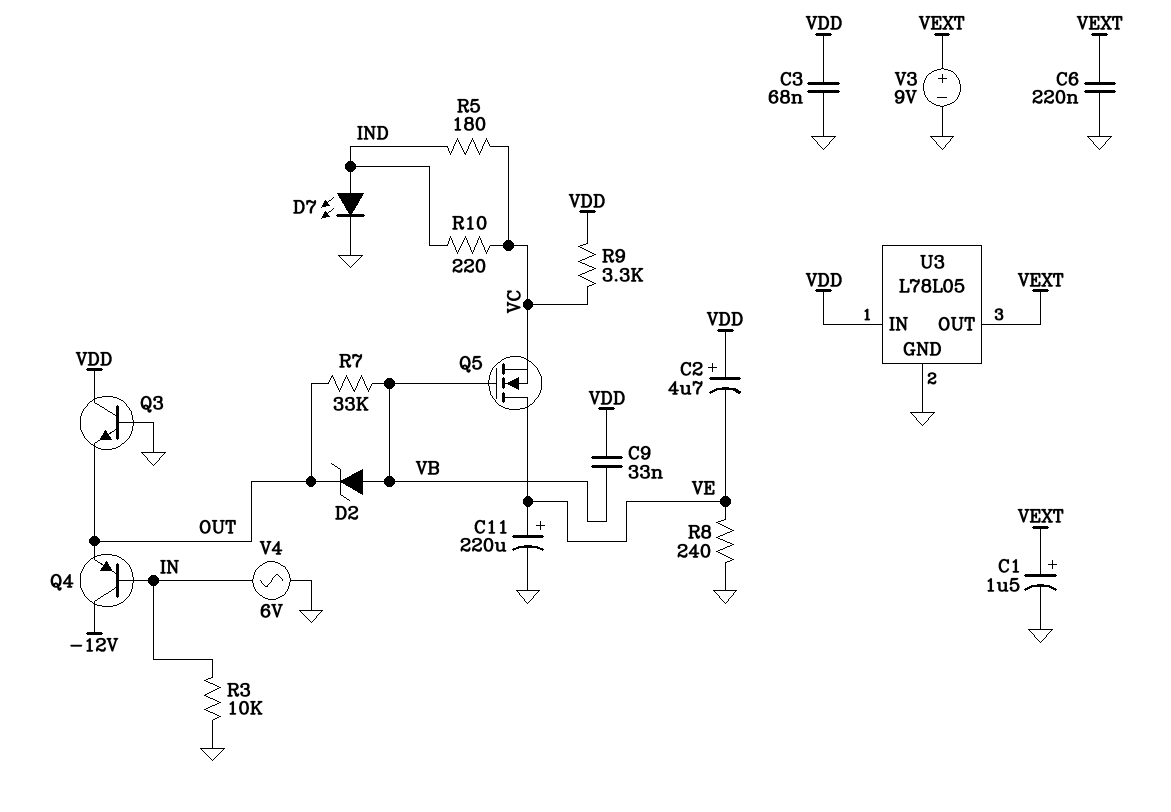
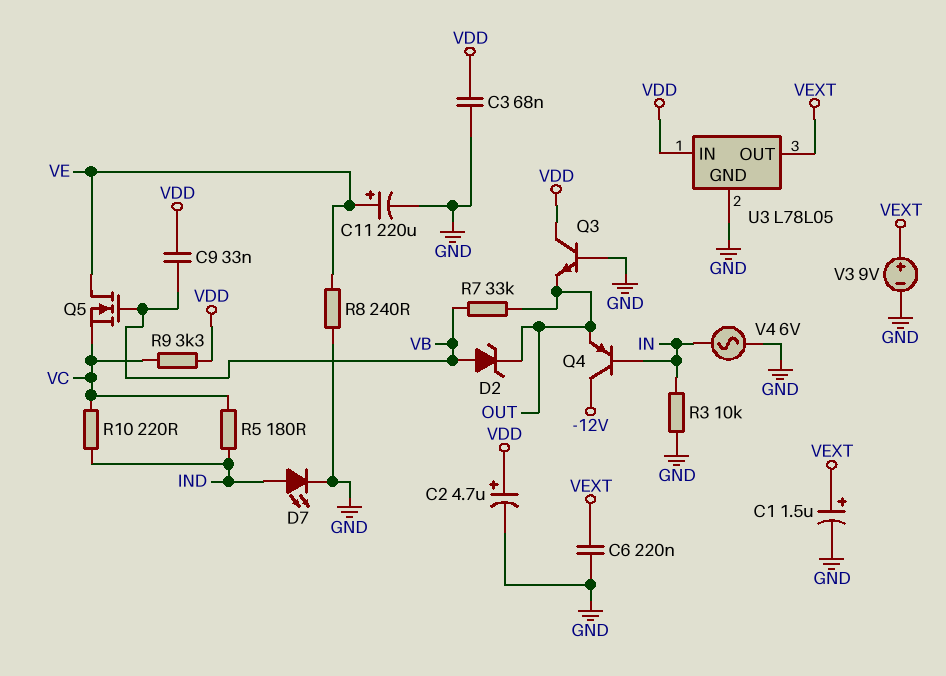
C2: 4.7uF (plus VDD, minus VE) -> 4.7uF (plus VDD, minus GND)

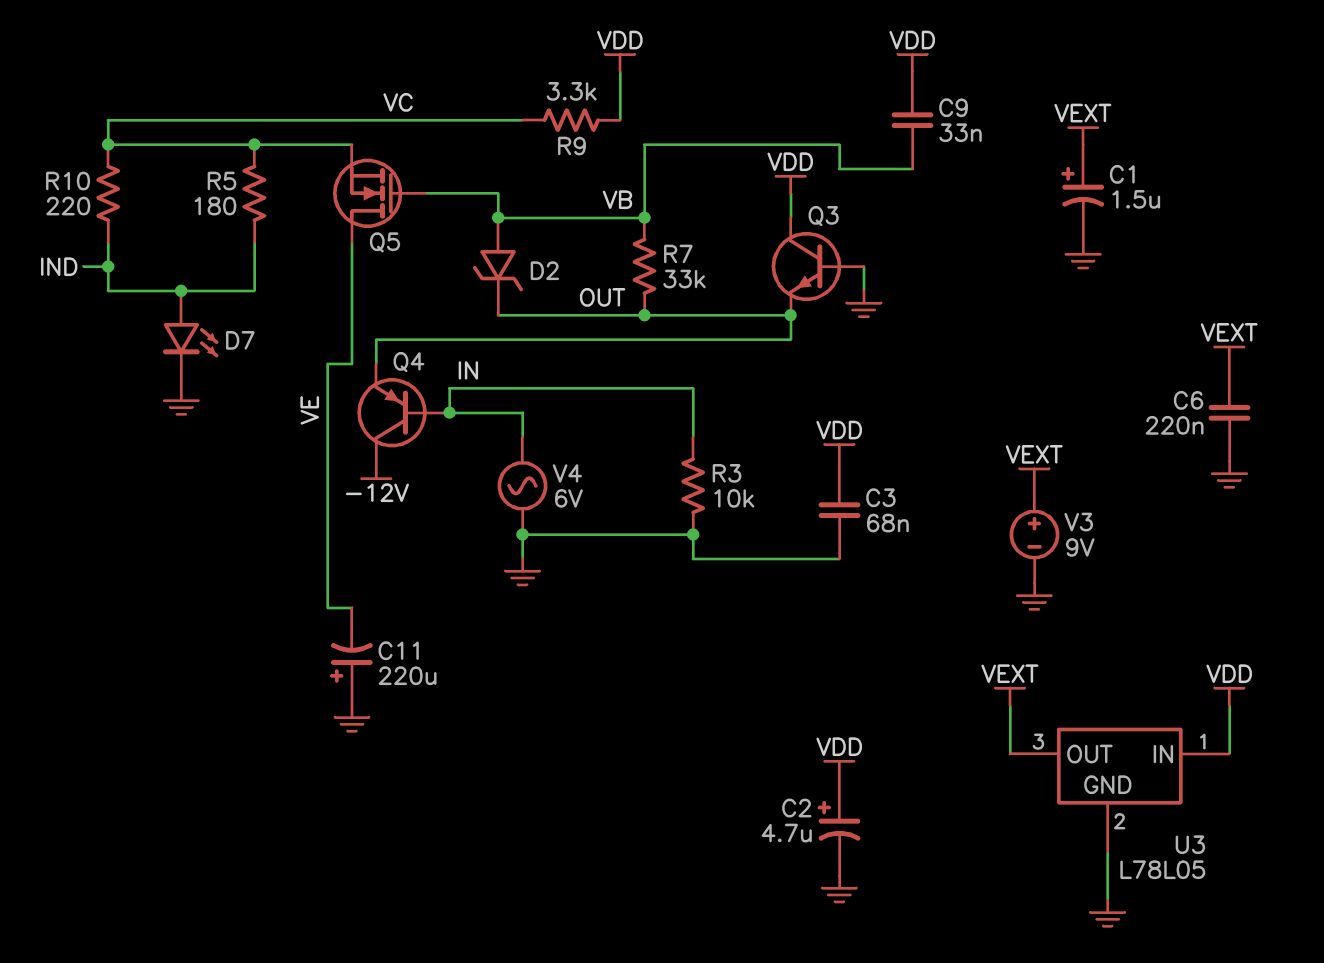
C11: 220uF (plus VE, minus GND) -> 220uF (plus GND, minus VE)
R8: 240 (GND, VE) -> none

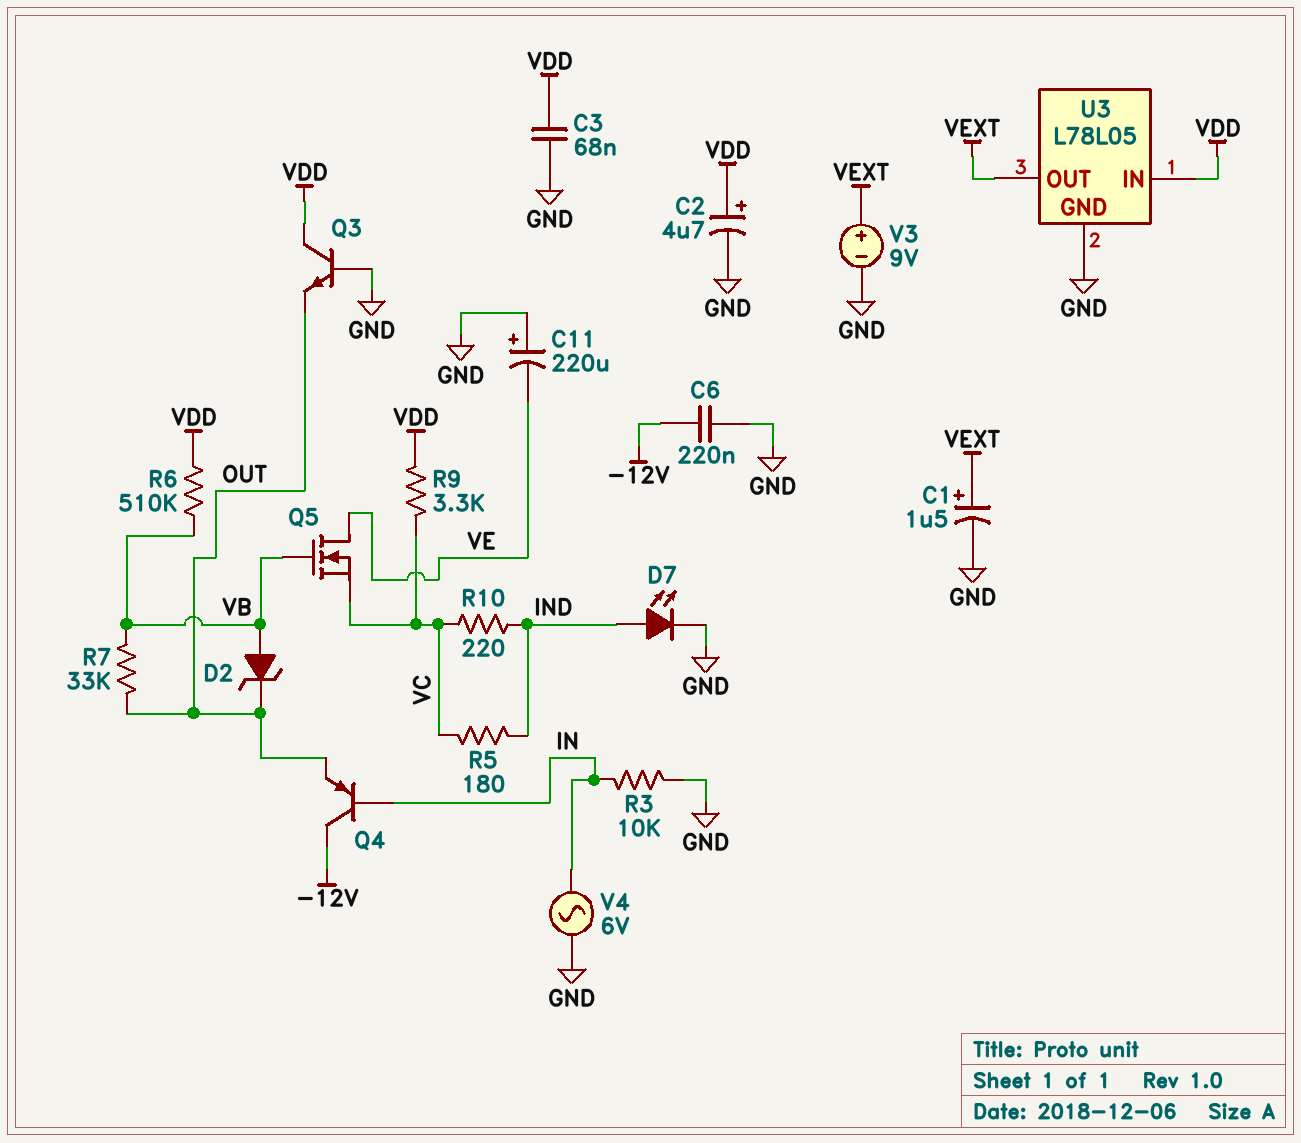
C6: 220nF (GND, VEXT) -> 220nF (-12V, GND)
C9: 33nF (VB, VDD) -> none
R6: none -> 510k (VB, VDD)

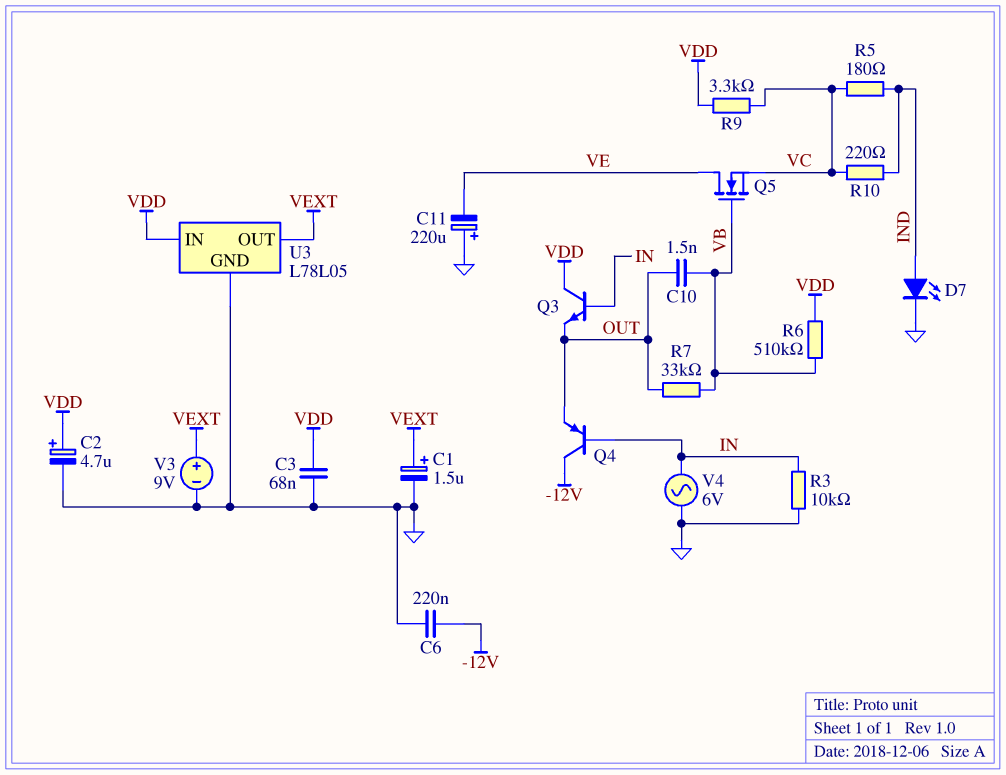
C10: none -> 1.5nF (OUT, VB)
D2: zener (A VB, K OUT) -> none
Q3: NPN (B GND, C VDD, E OUT) -> NPN (B IN, C VDD, E OUT)

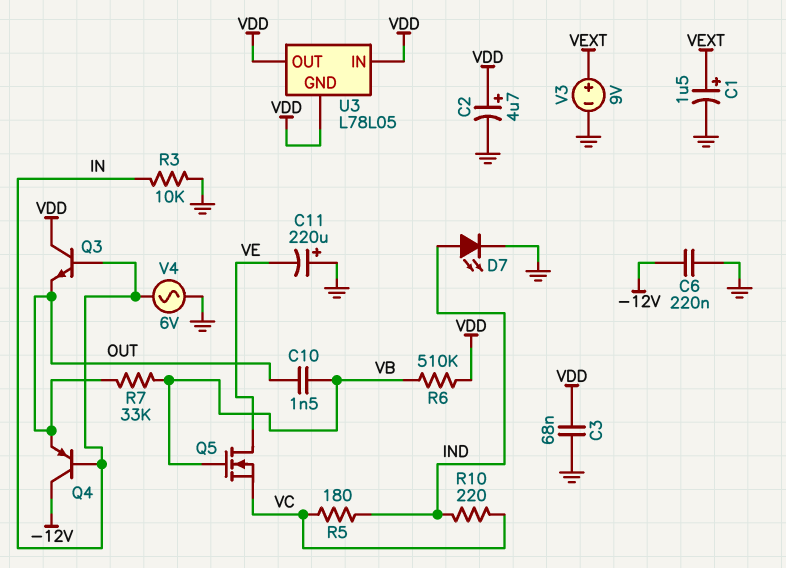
R9: 3.3k (VC, VDD) -> none
U3 pin GND: GND -> VDD
U3 pin OUT: VEXT -> VDD

